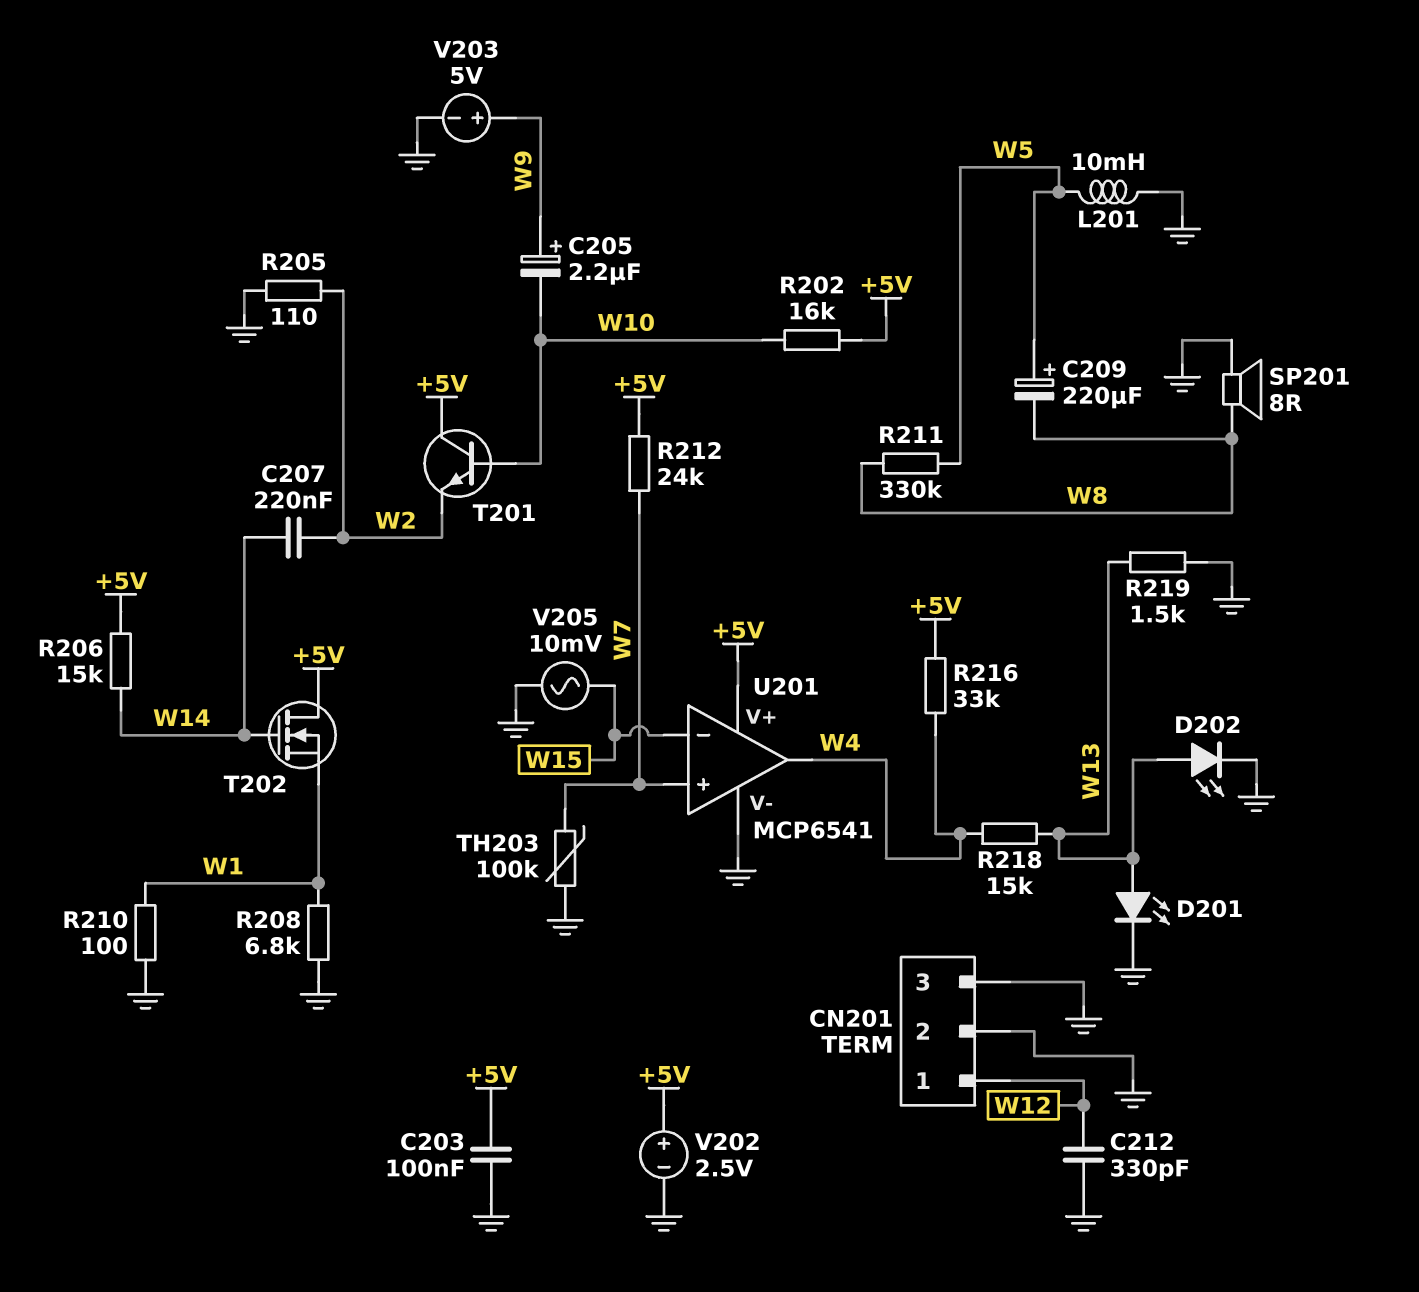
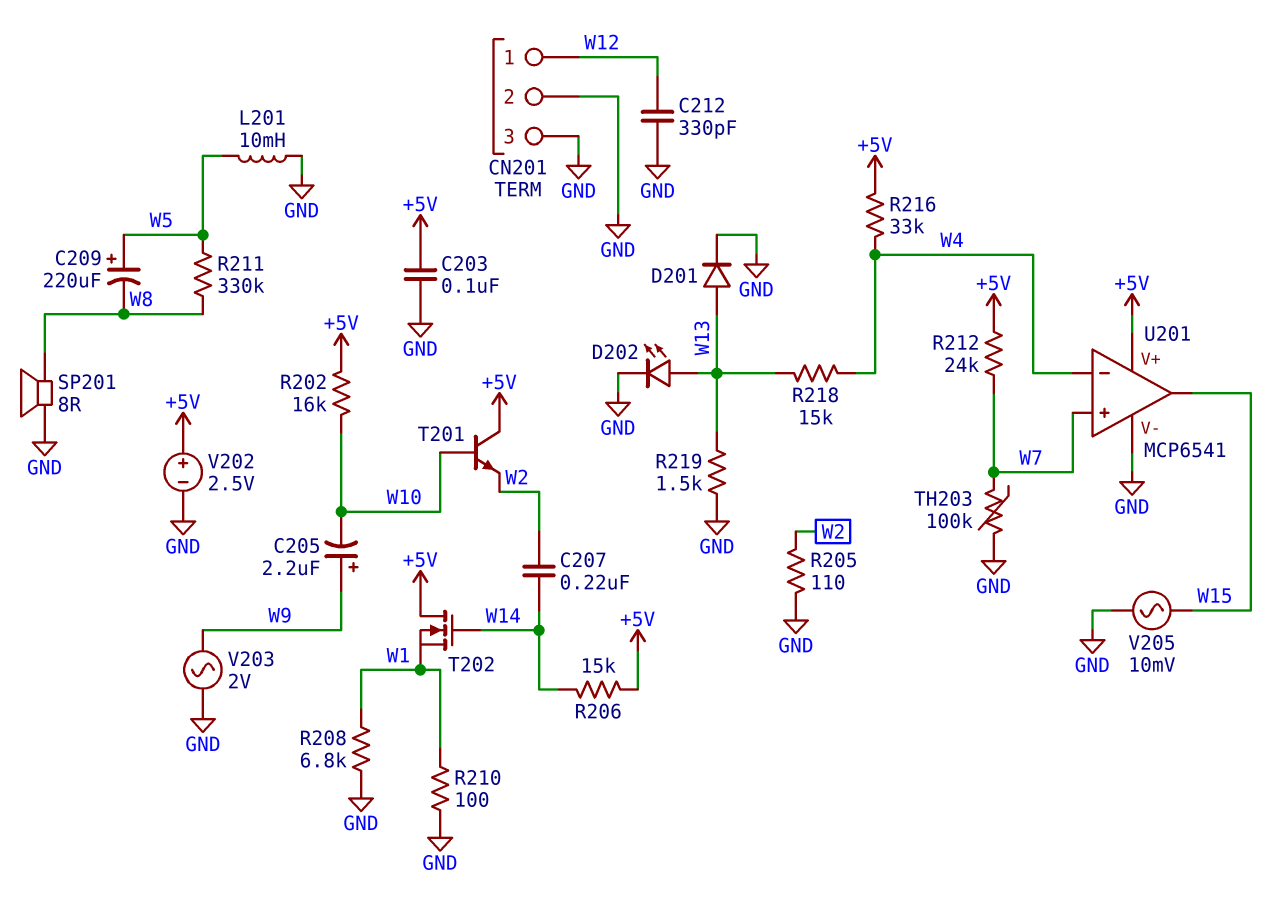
D201: LED (A W13, K GND) -> diode (A W13, K GND)
U201 pin in-: W15 -> W4
U201 pin out: W4 -> W15
V203: 5V (plus W9, minus GND) -> AC 2V (GND, W9)

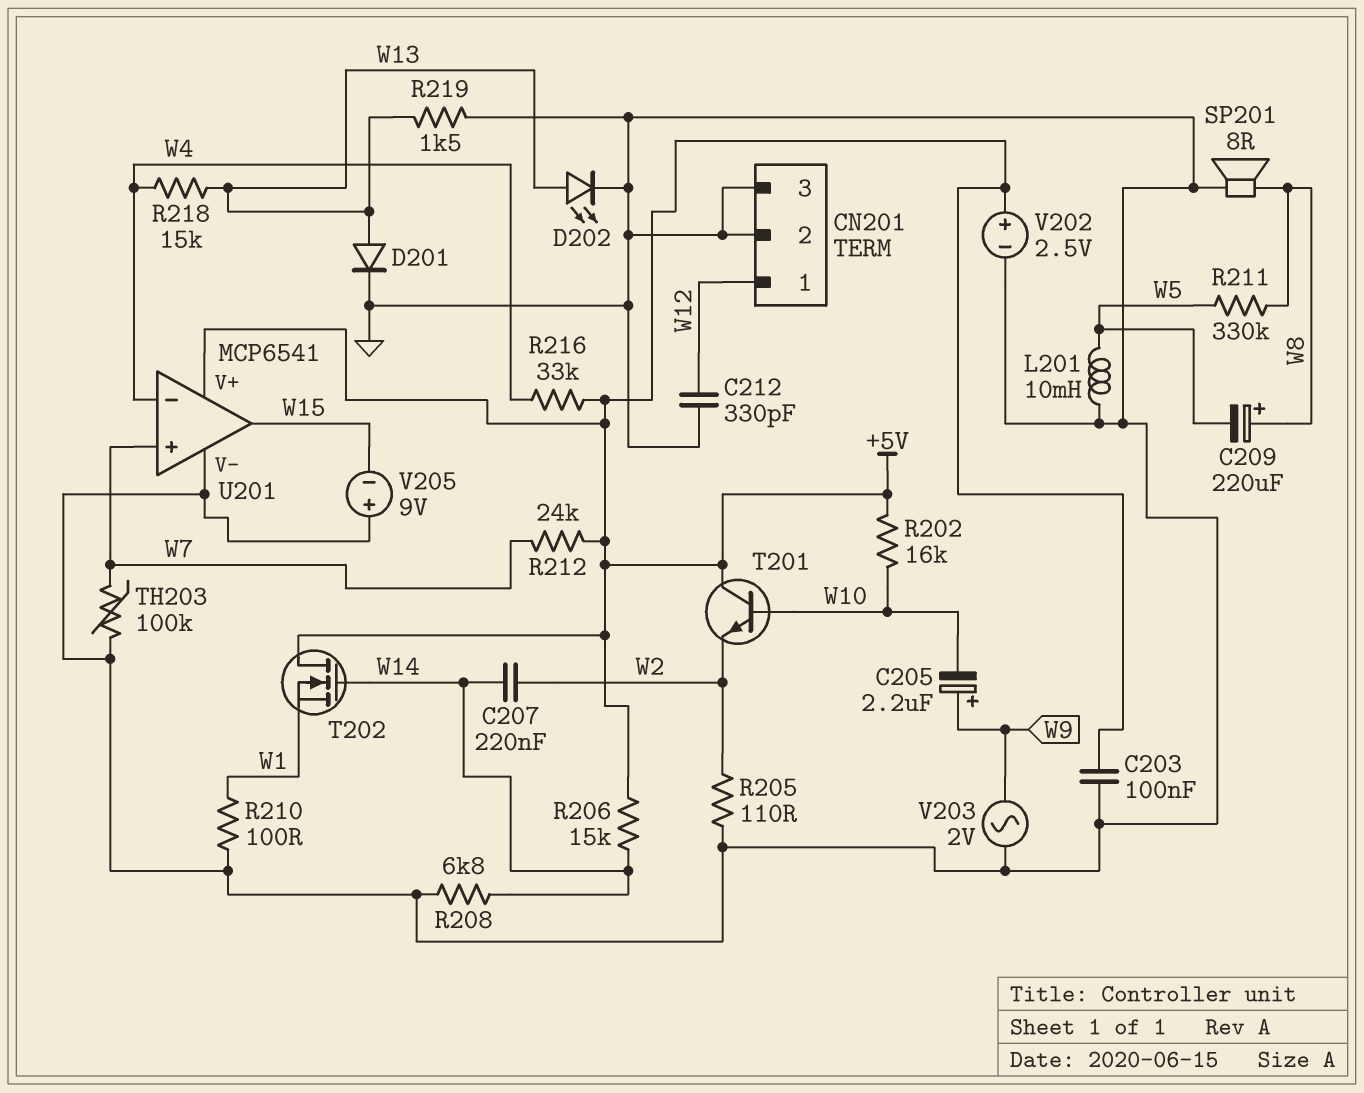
C209: 220uF (plus W5, minus W8) -> 220uF (plus W8, minus W5)
R208: 6.8k (GND, W1) -> 6.8k (GND, W14)
V205: AC 10mV (GND, W15) -> 9V (plus GND, minus W15)

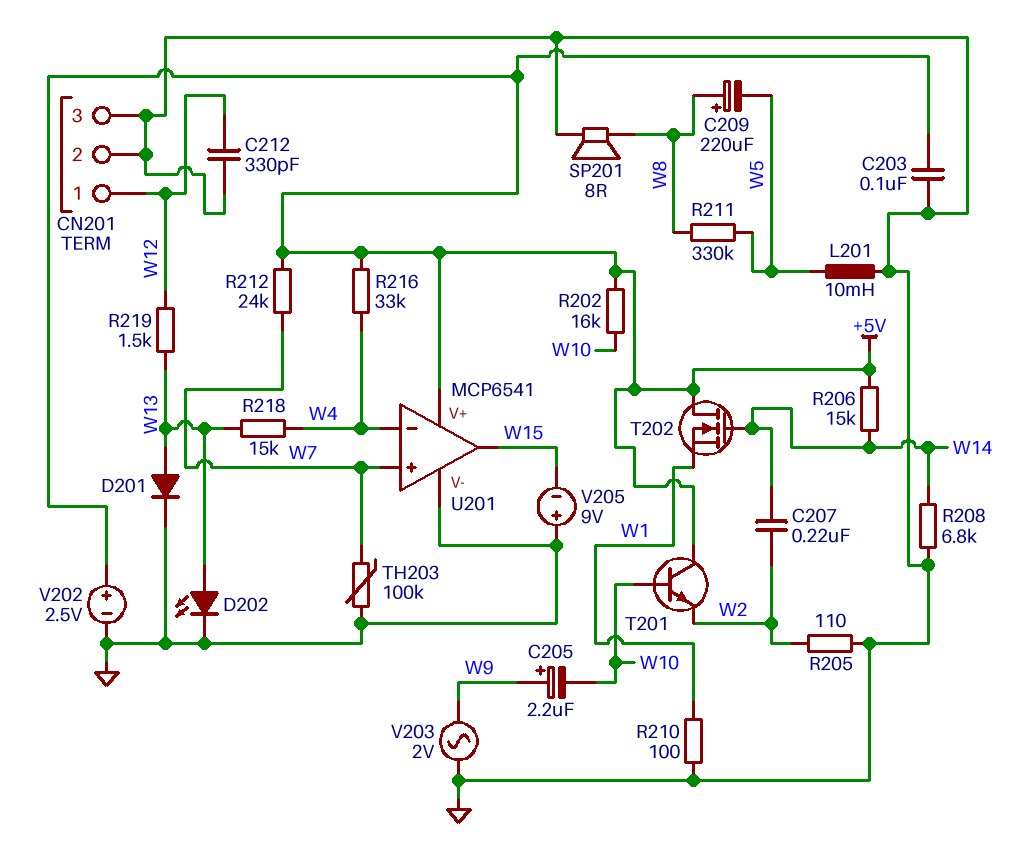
R219: 1.5k (GND, W13) -> 1.5k (W12, W13)

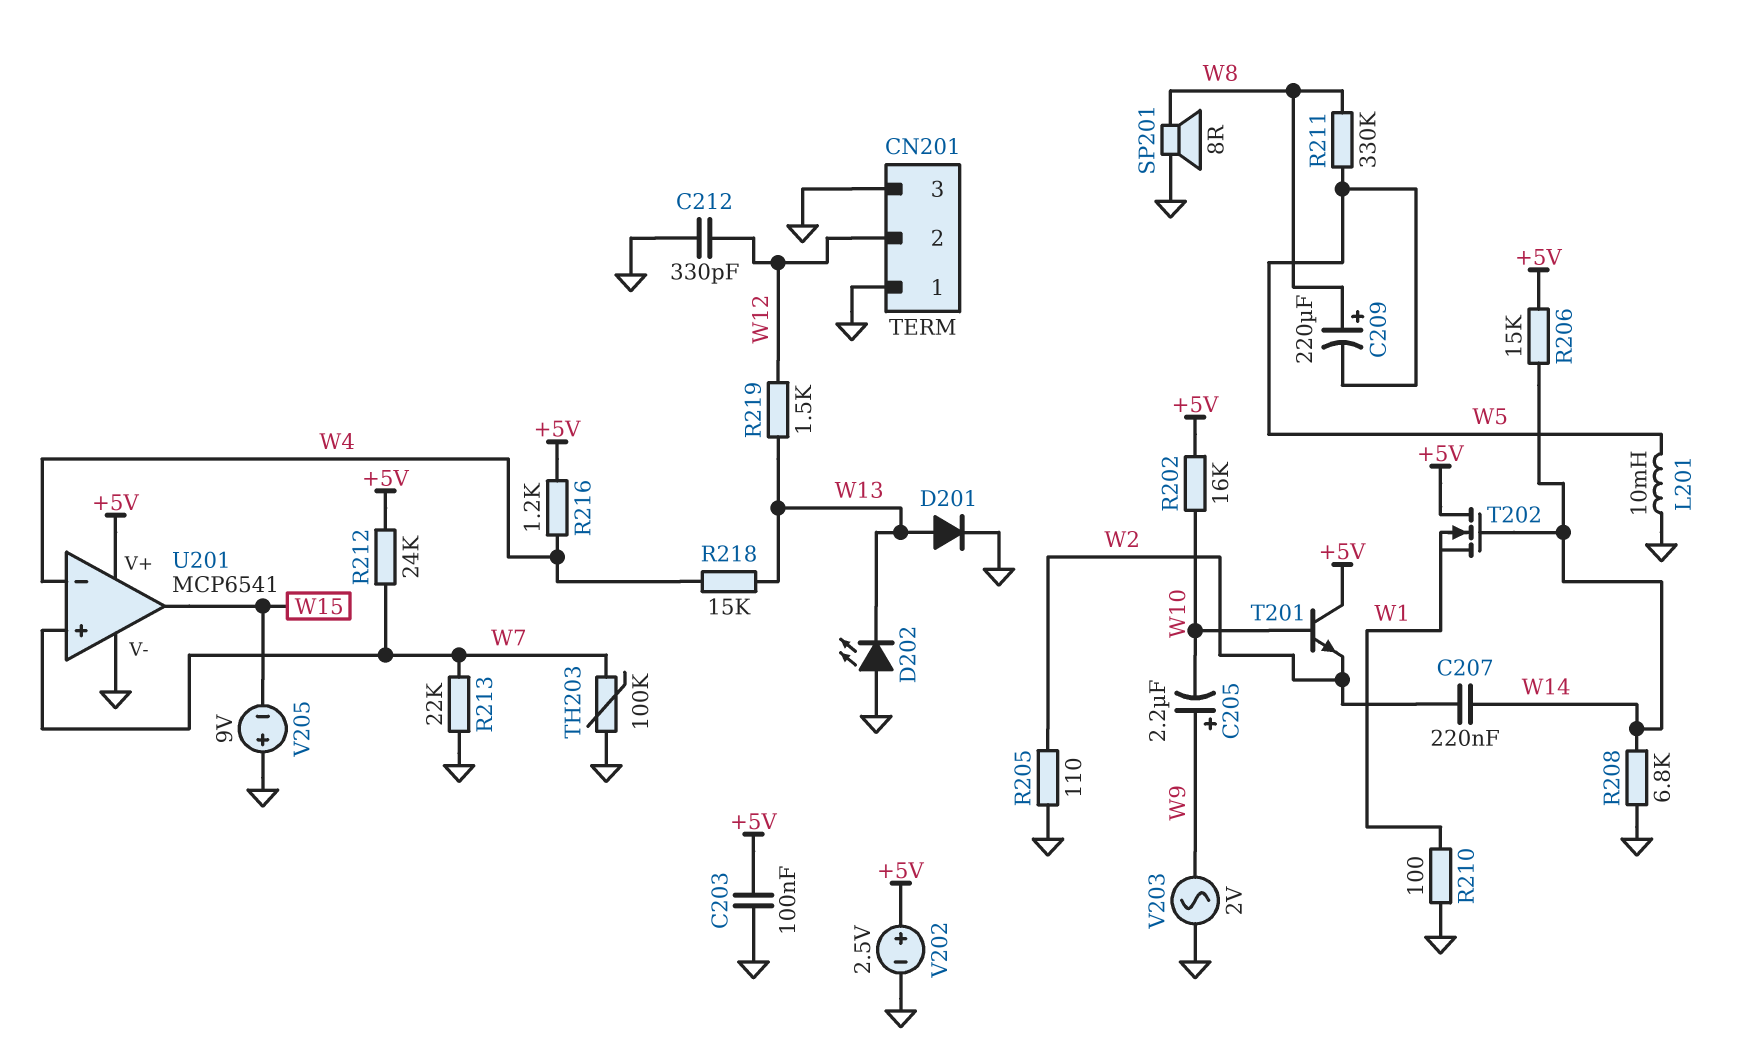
CN201 pin 1: W12 -> GND
CN201 pin 2: GND -> W12
D202: LED (A W13, K GND) -> LED (A GND, K W13)
R213: none -> 22k (GND, W7)
R216: 33k (+5V, W4) -> 1.2k (+5V, W4)

